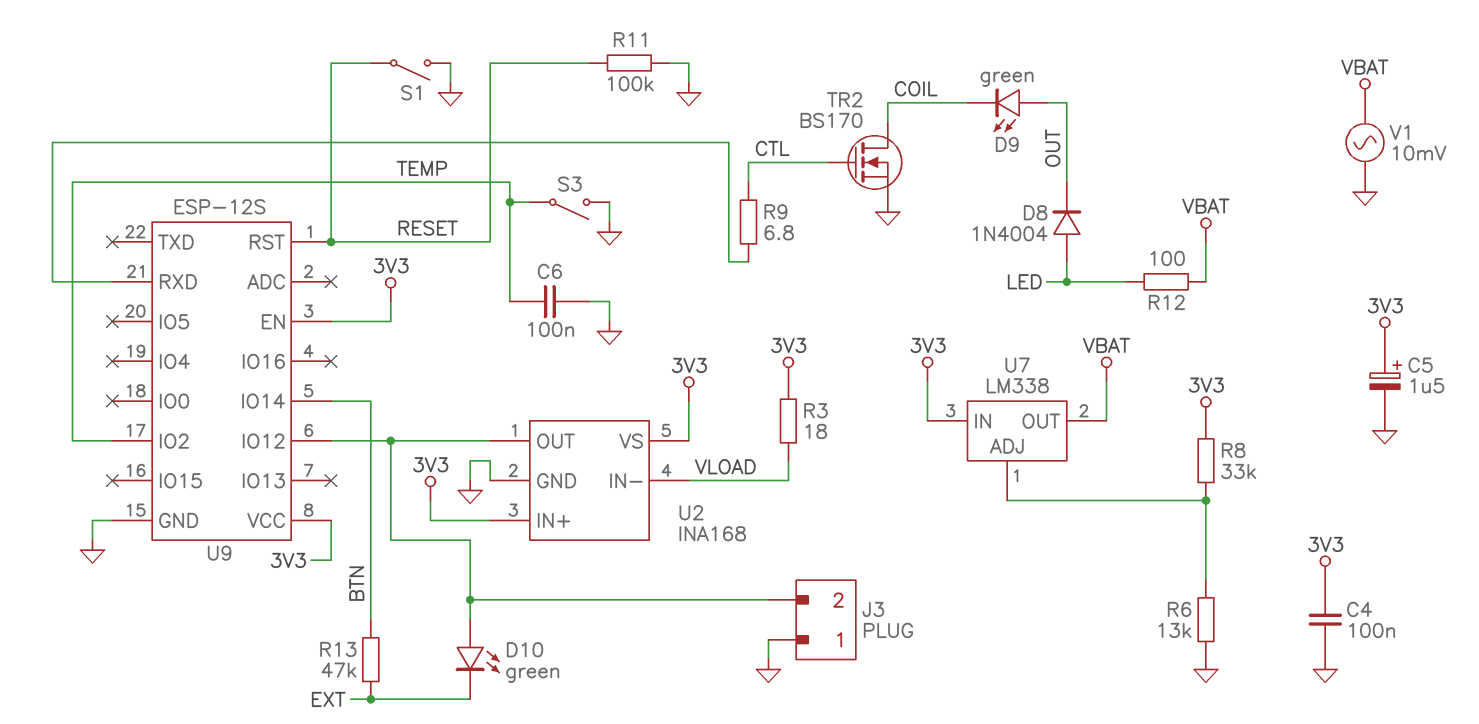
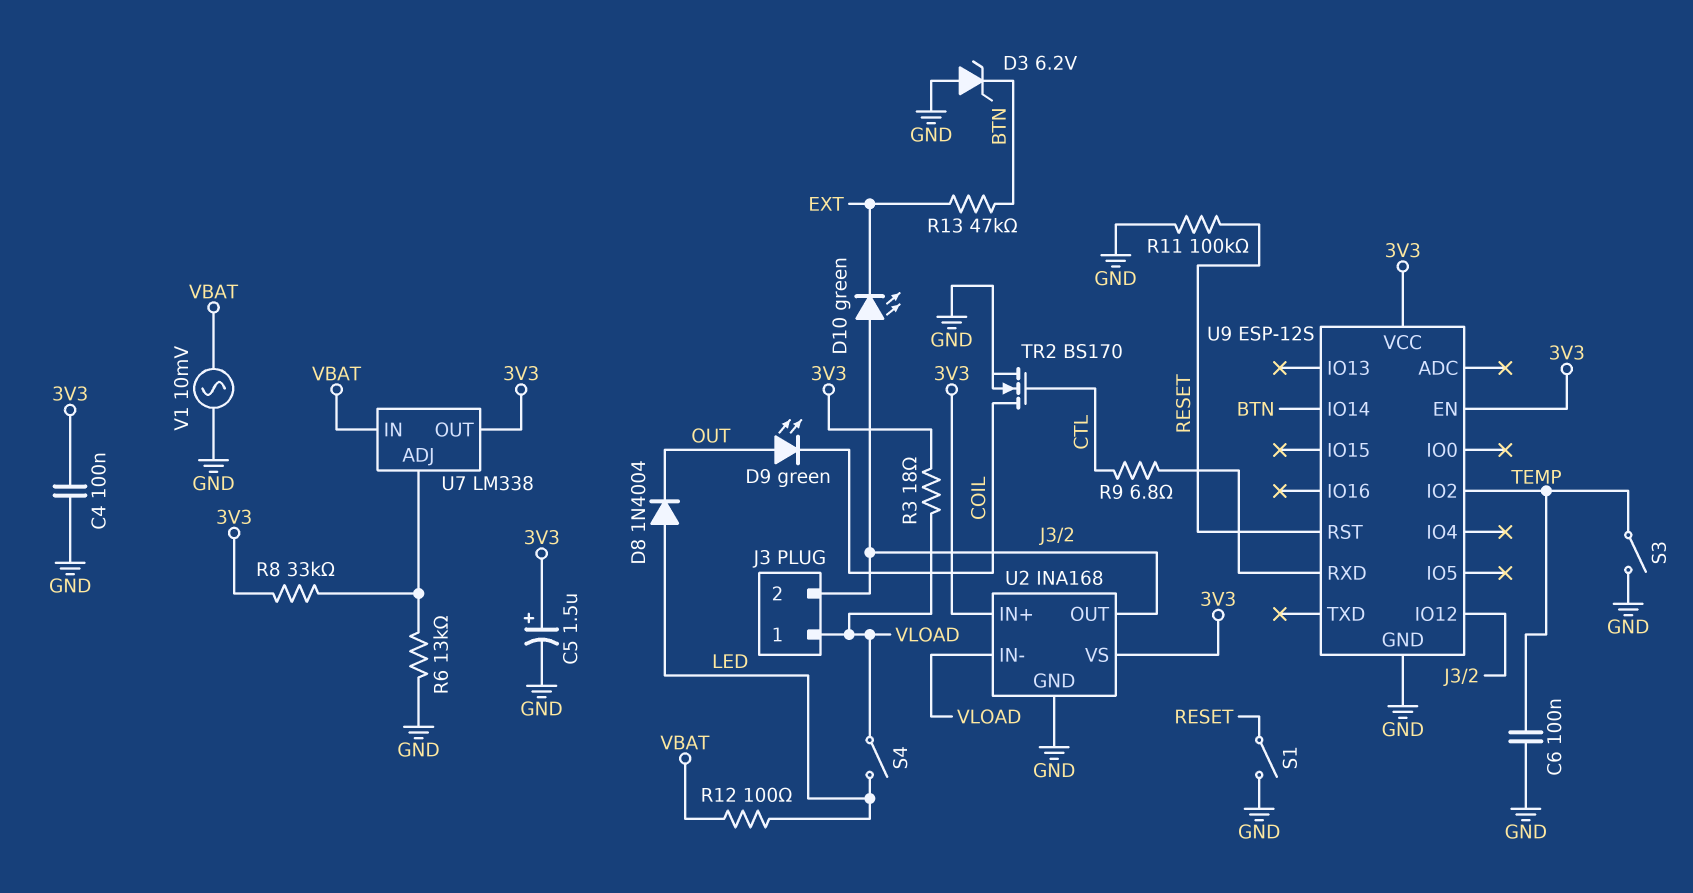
D3: none -> zener 6.2V (A GND, K BTN)
J3 pin 1: GND -> VLOAD
S4: none -> switch (LED, VLOAD)
U7 pin IN: 3V3 -> VBAT
U7 pin OUT: VBAT -> 3V3

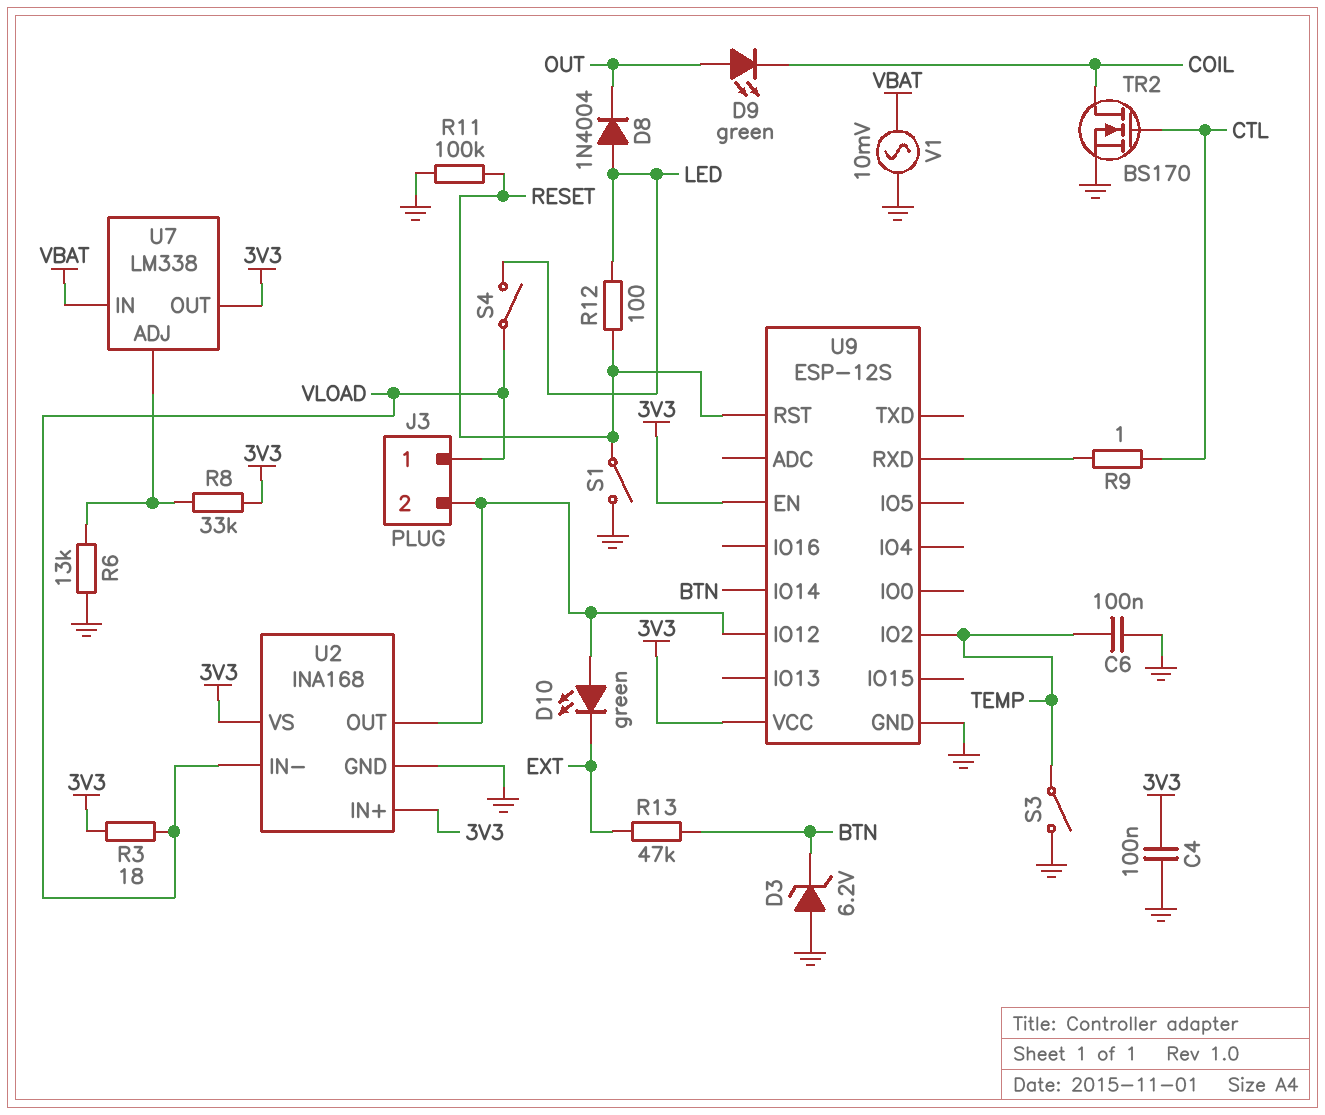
C5: 1.5uF (plus 3V3, minus GND) -> none
R9: 6.8 (CTL, U9/RXD) -> 1 (CTL, U9/RXD)
R12: 100 (LED, VBAT) -> 100 (LED, RESET)

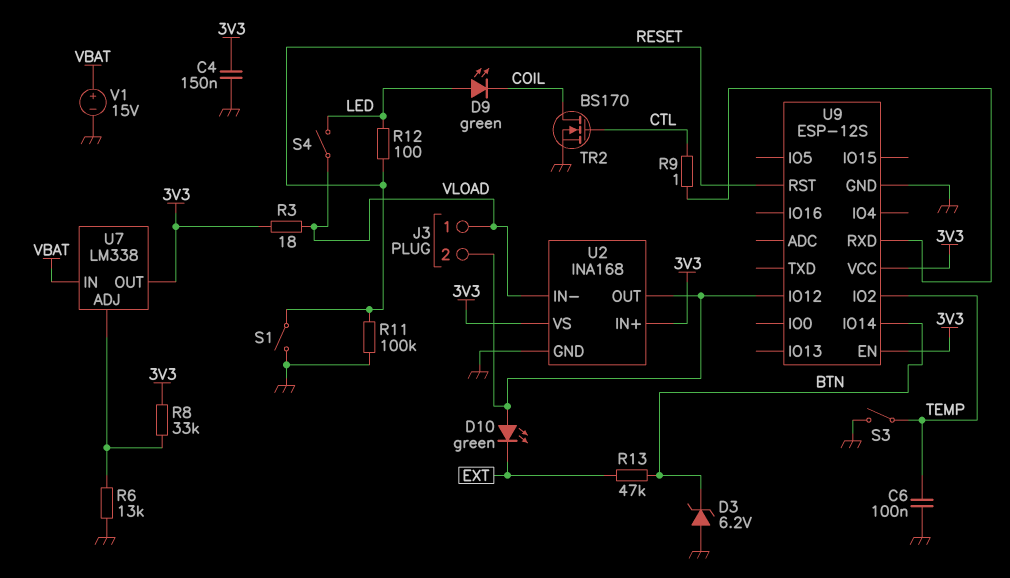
C4: 100nF (3V3, GND) -> 150nF (3V3, GND)
D8: diode 1N4004 (A LED, K OUT) -> none
D9: LED green (A OUT, K COIL) -> LED green (A LED, K COIL)
V1: AC 10mV (GND, VBAT) -> 15V (plus VBAT, minus GND)

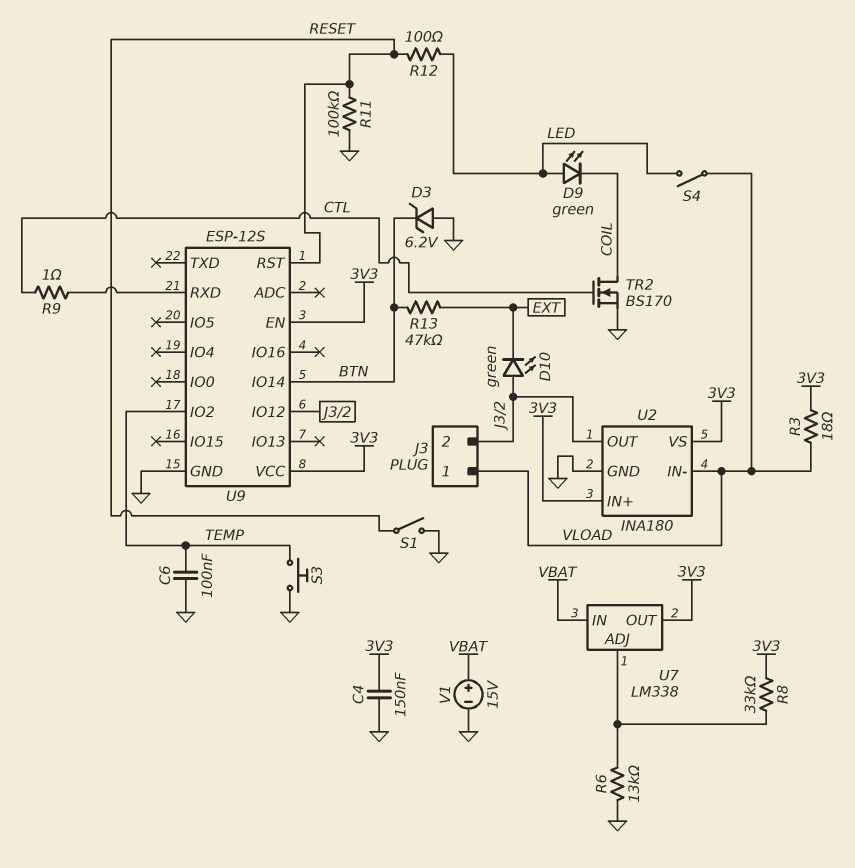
S3: switch (GND, TEMP) -> button (GND, TEMP)
U2: INA168 -> INA180

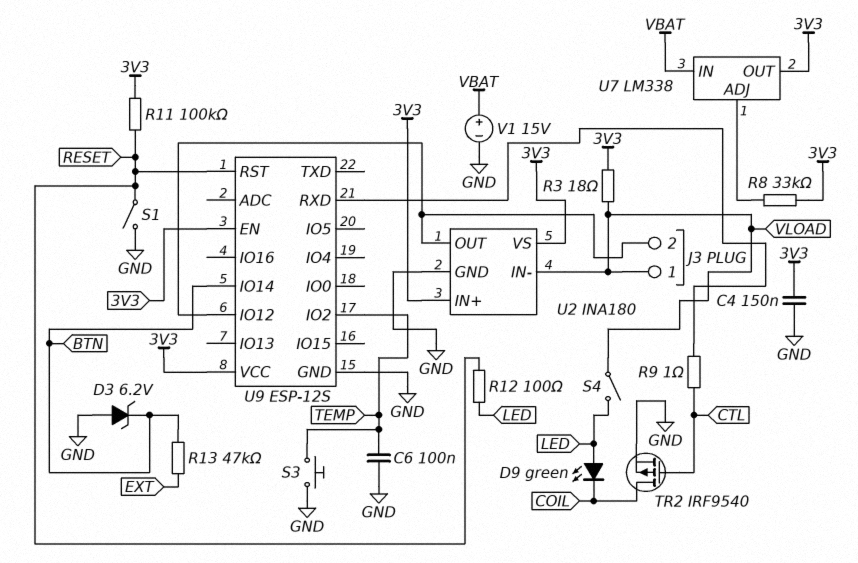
D10: LED green (A J3/2, K EXT) -> none
R6: 13k (GND, U7/ADJ) -> none
R11: 100k (GND, RESET) -> 100k (3V3, RESET)
TR2: NMOS BS170 (G CTL, D COIL, S GND) -> PMOS IRF9540 (G CTL, D COIL, S GND)

